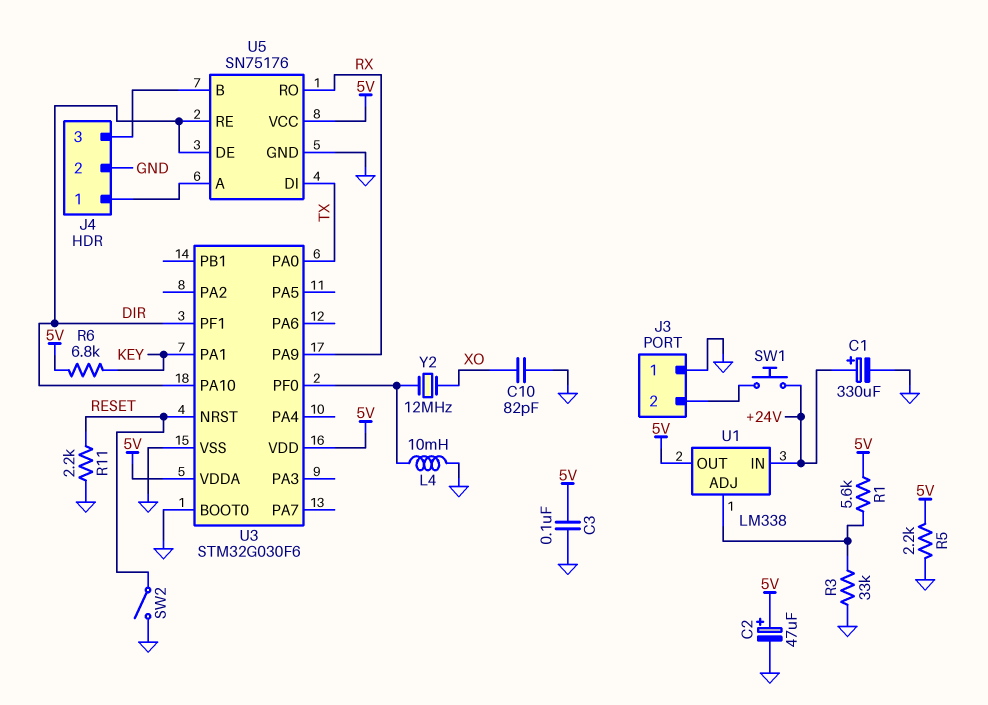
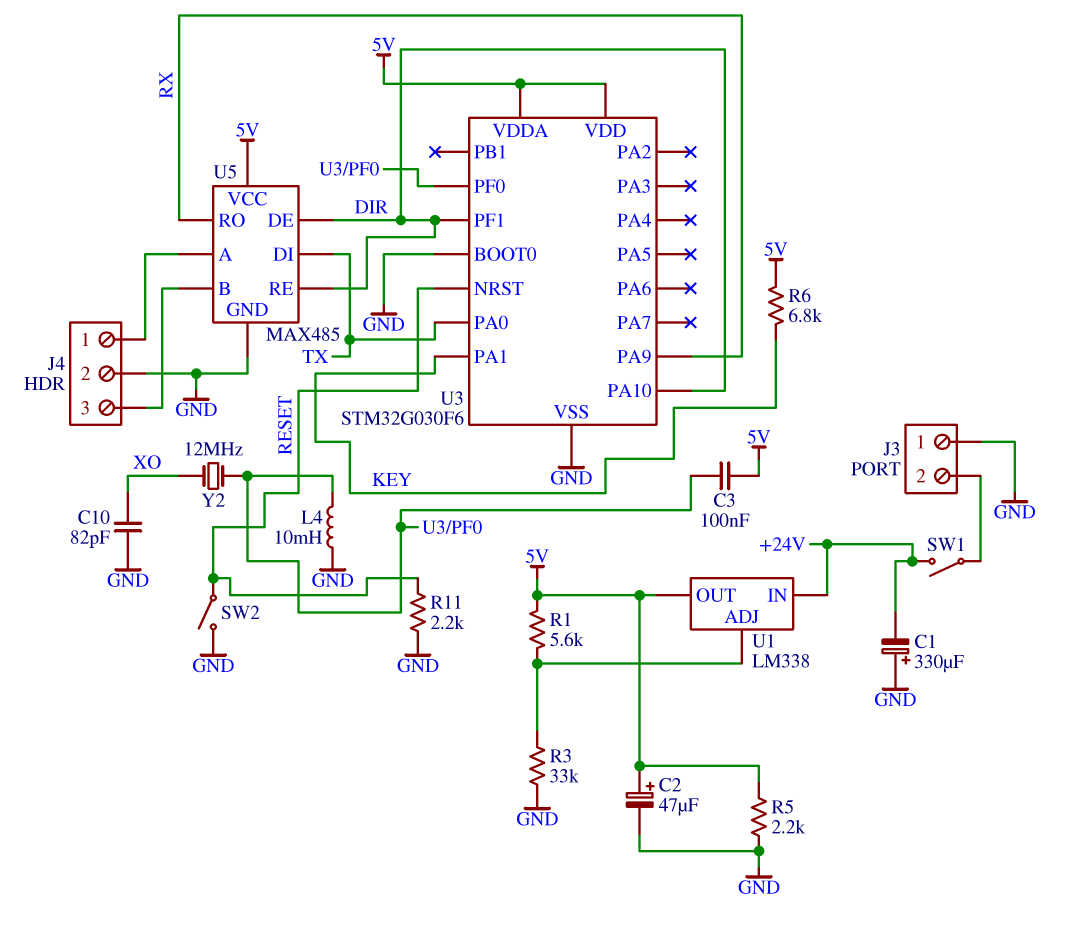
C1: 330uF (plus +24V, minus GND) -> 330uF (plus GND, minus +24V)
C3: 100nF (5V, GND) -> 100nF (5V, U3/PF0)
SW1: button (+24V, J3/2) -> switch (+24V, J3/2)
U5: SN75176 -> MAX485

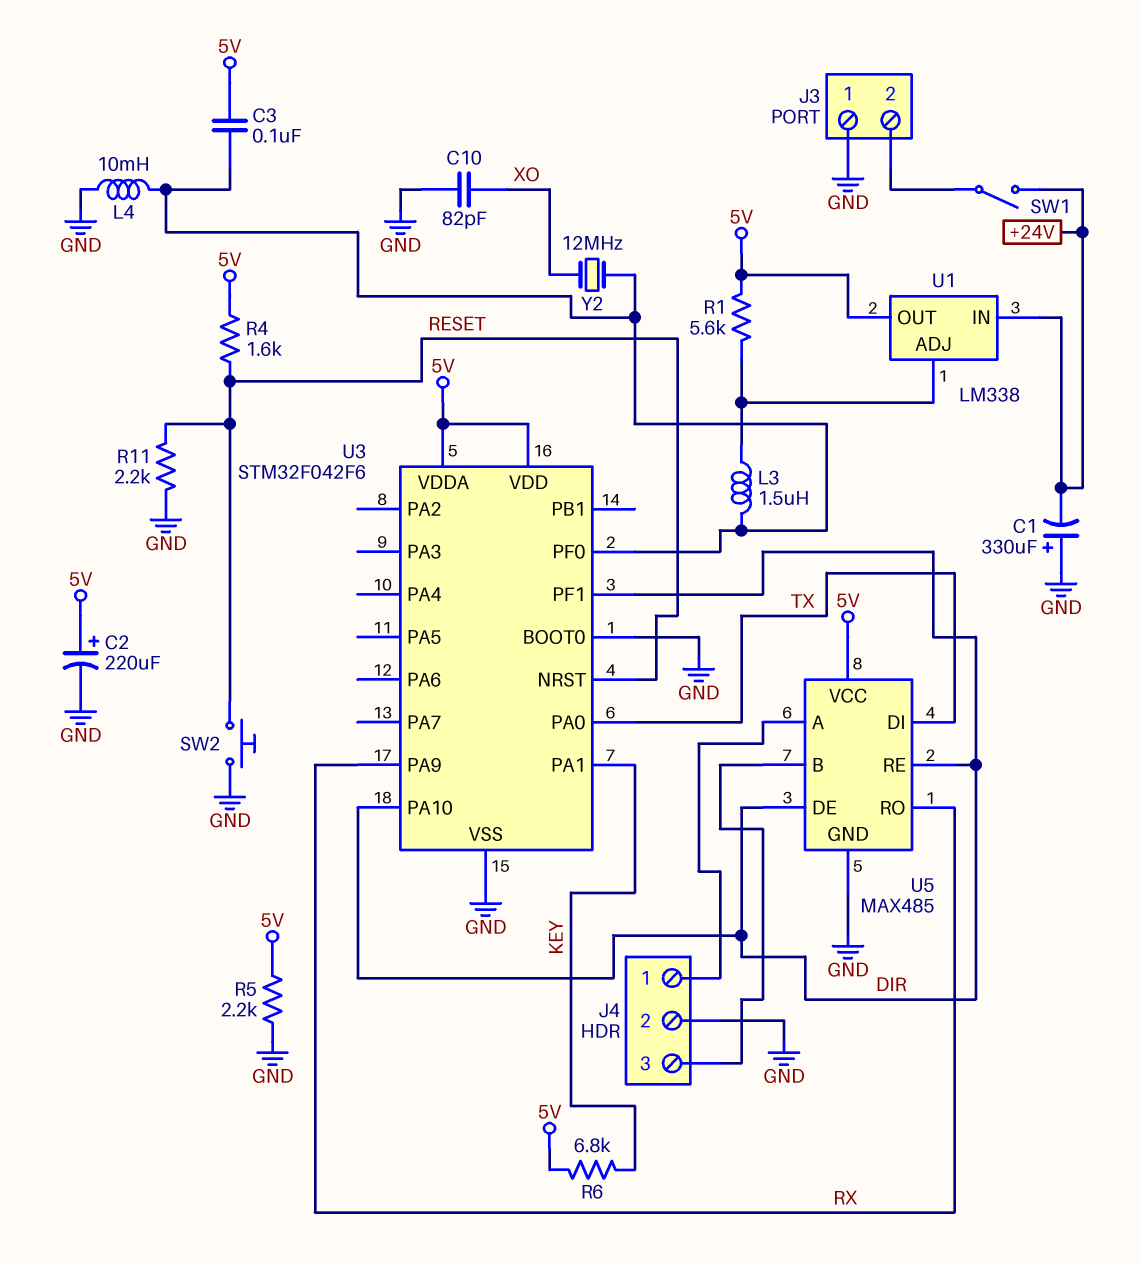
C2: 47uF (plus 5V, minus GND) -> 220uF (plus 5V, minus GND)
L3: none -> 1.5uH (U1/ADJ, U3/PF0)
R3: 33k (GND, U1/ADJ) -> none
R4: none -> 1.6k (5V, RESET)
SW2: switch (GND, RESET) -> button (GND, RESET)
U3: STM32G030F6 -> STM32F042F6

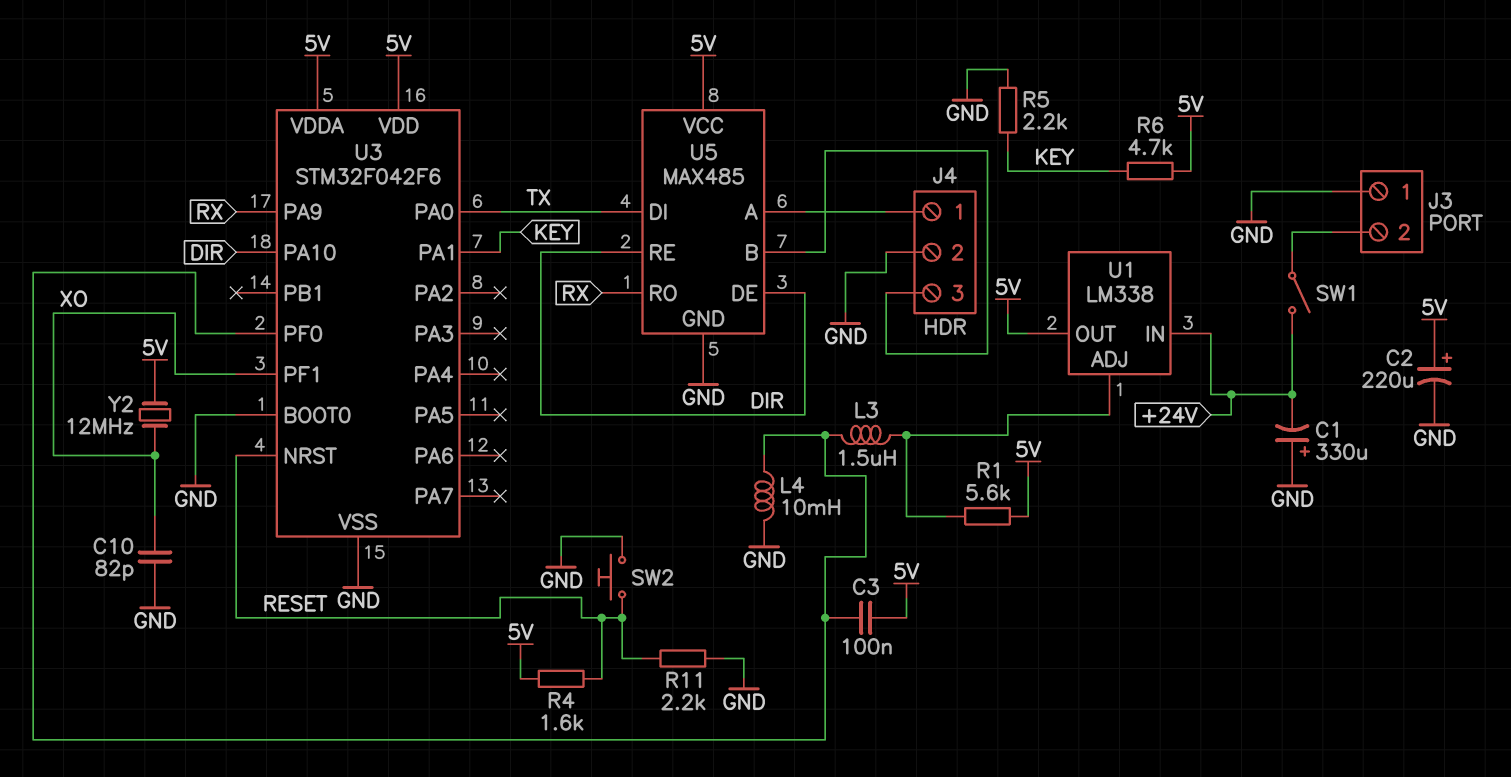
R5: 2.2k (5V, GND) -> 2.2k (GND, KEY)
R6: 6.8k (5V, KEY) -> 4.7k (5V, KEY)
U3 pin PF1: DIR -> XO
Y2: 12MHz (U3/PF0, XO) -> 12MHz (5V, XO)

